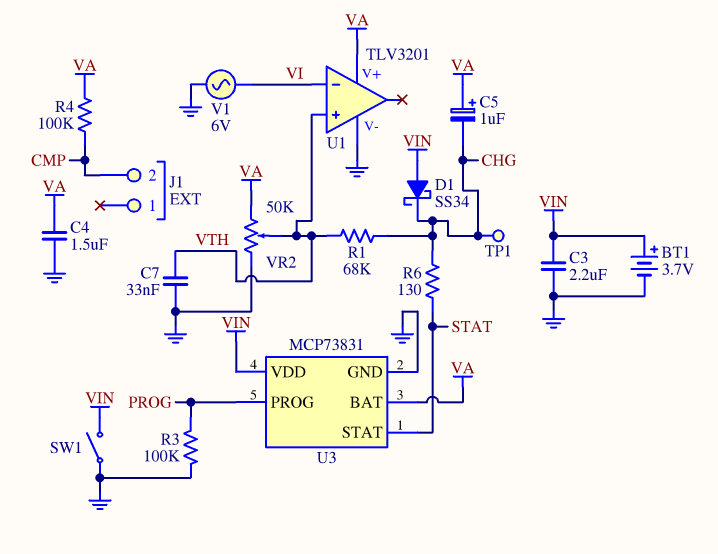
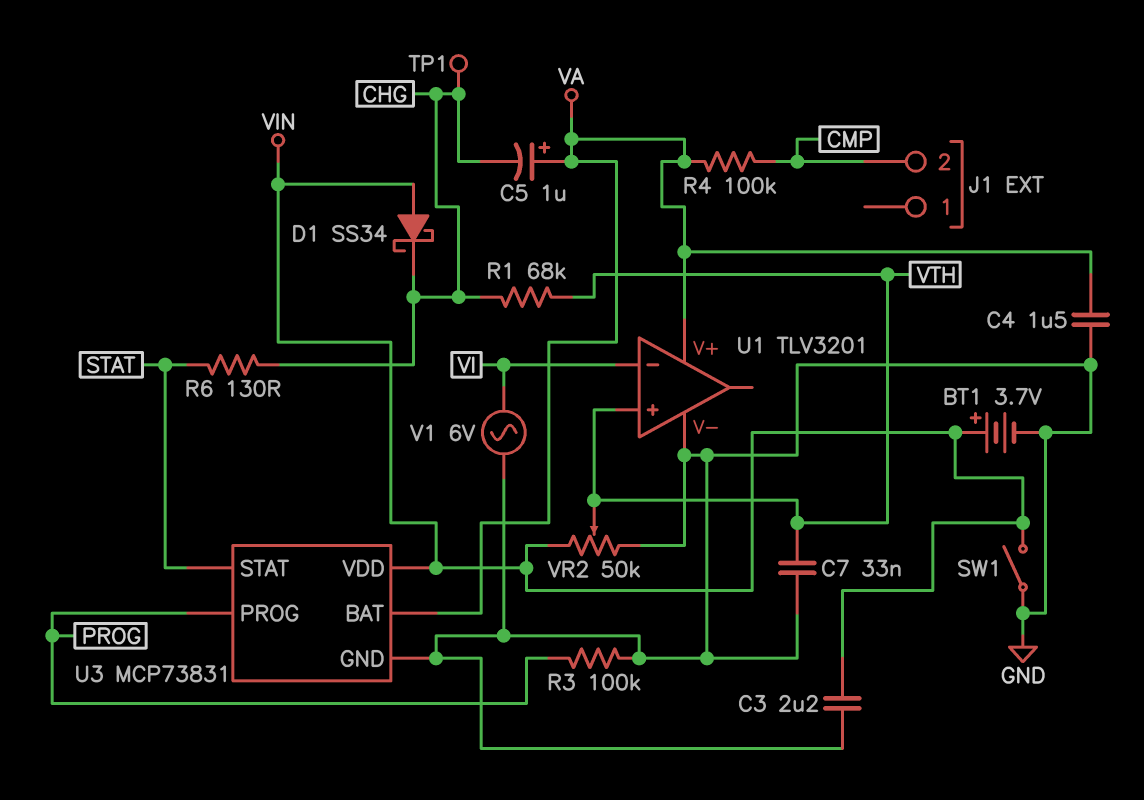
VR2: 50k (GND, VA, wiper VTH) -> 50k (GND, VIN, wiper VTH)

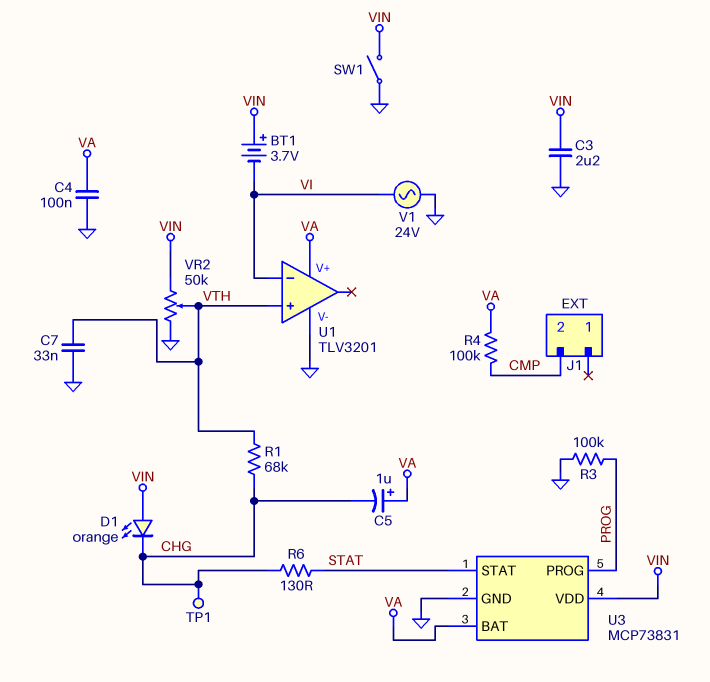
BT1: 3.7V (plus VIN, minus GND) -> 3.7V (plus VIN, minus VI)
C4: 1.5uF (GND, VA) -> 100nF (GND, VA)
D1: schottky SS34 (A VIN, K CHG) -> LED orange (A VIN, K CHG)
V1: AC 6V (GND, VI) -> AC 24V (GND, VI)

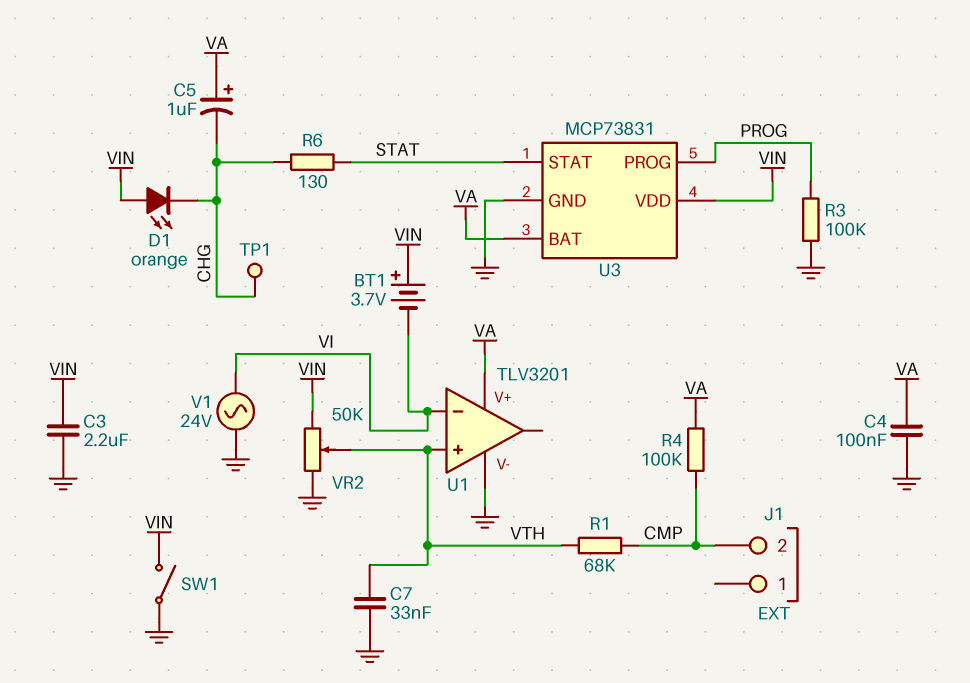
R1: 68k (CHG, VTH) -> 68k (CMP, VTH)

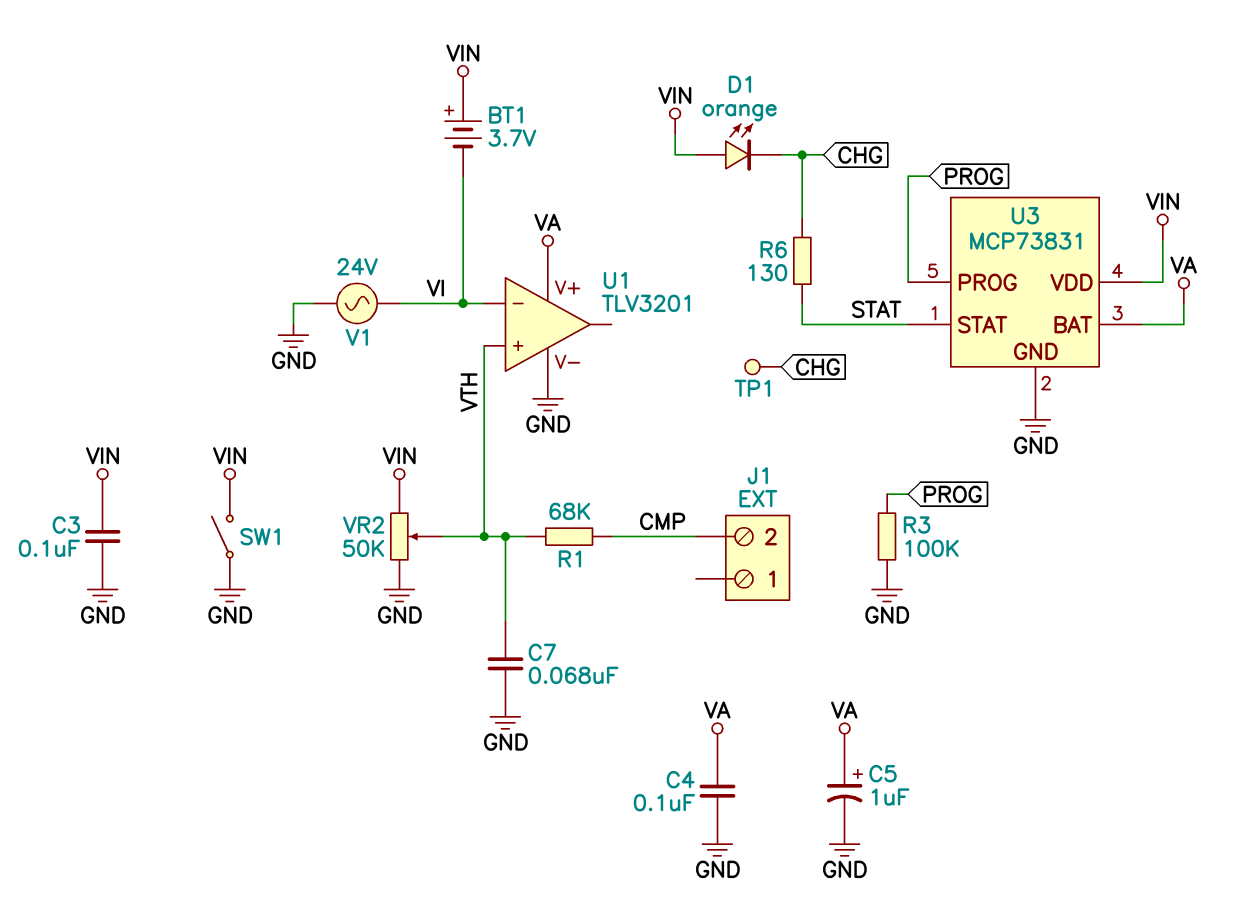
C3: 2.2uF (GND, VIN) -> 100nF (GND, VIN)
C5: 1uF (plus VA, minus CHG) -> 1uF (plus VA, minus GND)
C7: 33nF (GND, VTH) -> 68nF (GND, VTH)
R4: 100k (CMP, VA) -> none

